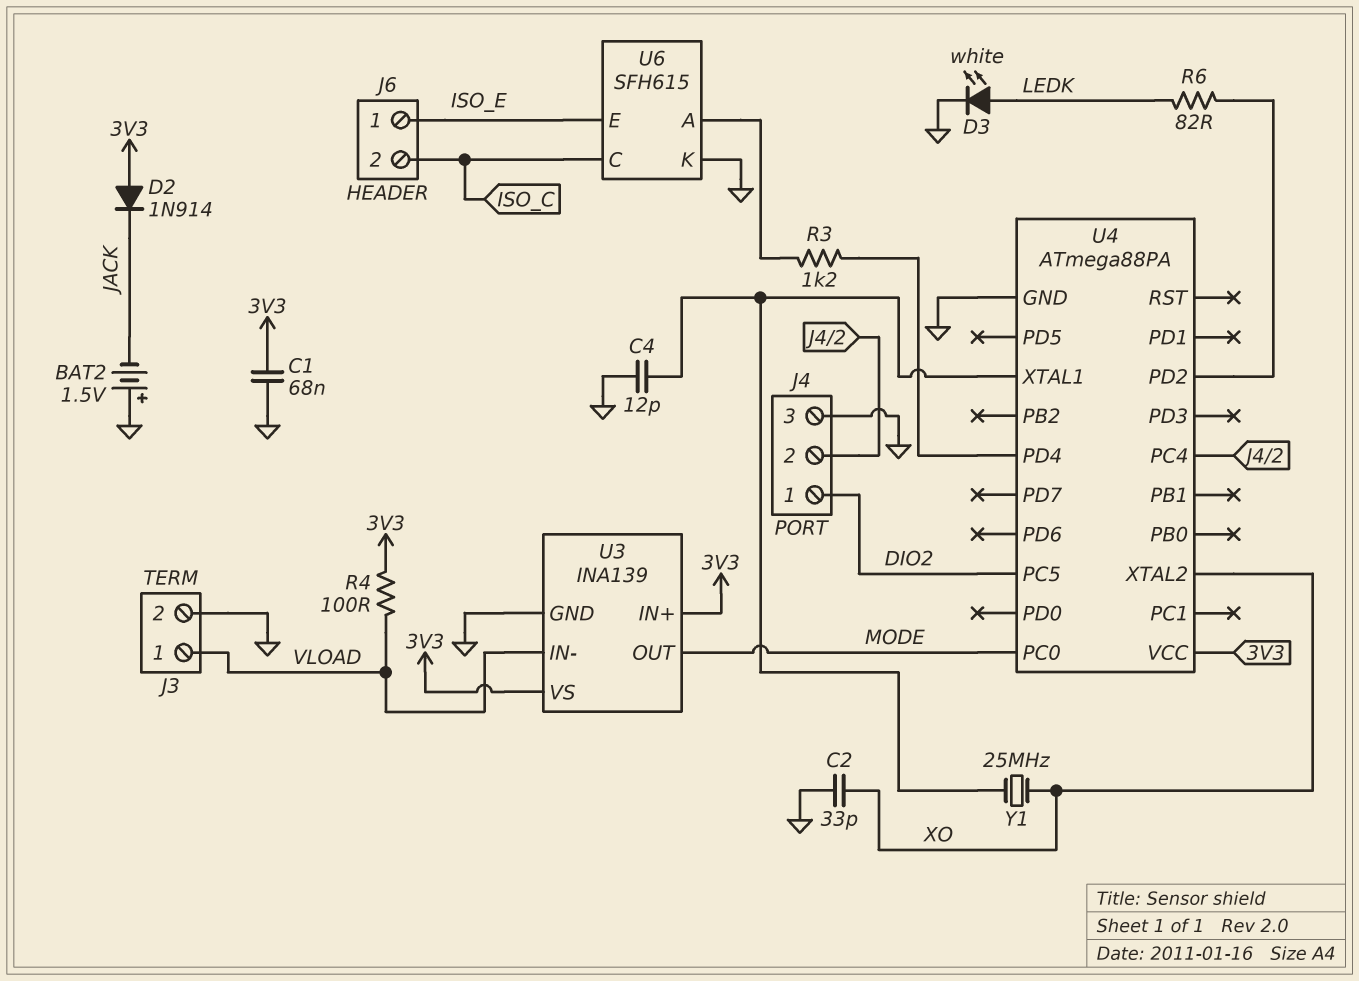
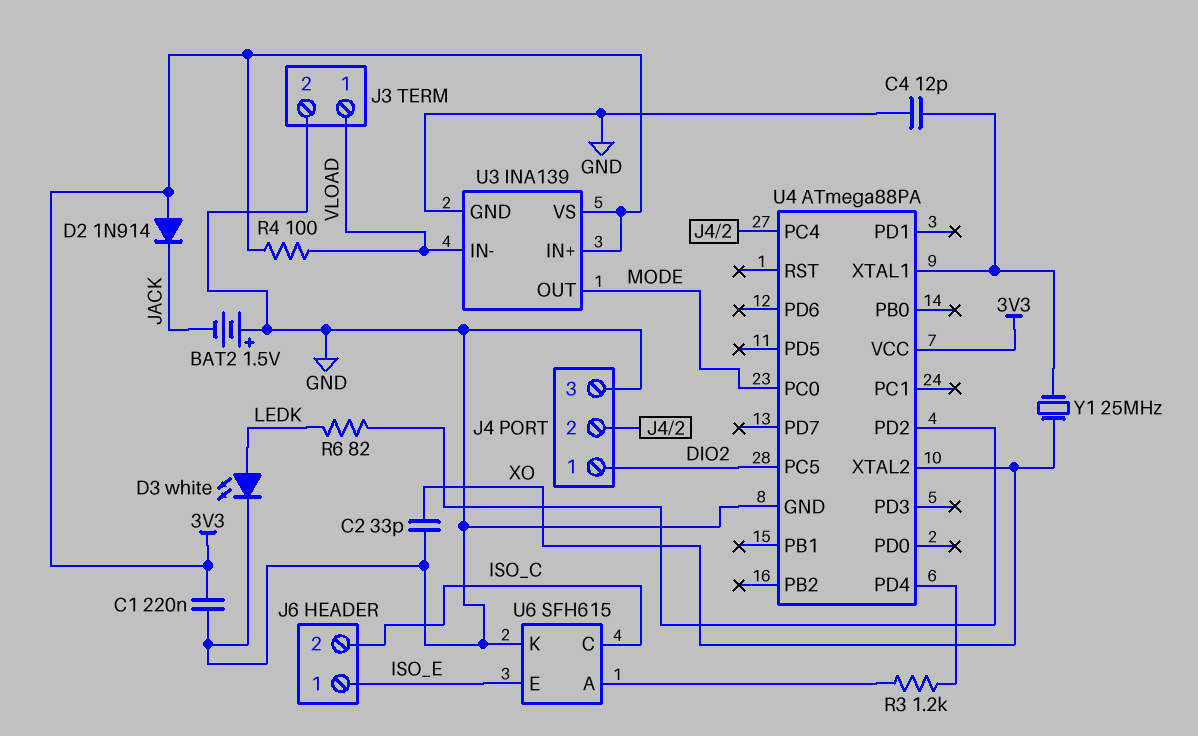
C1: 68nF (3V3, GND) -> 220nF (3V3, GND)

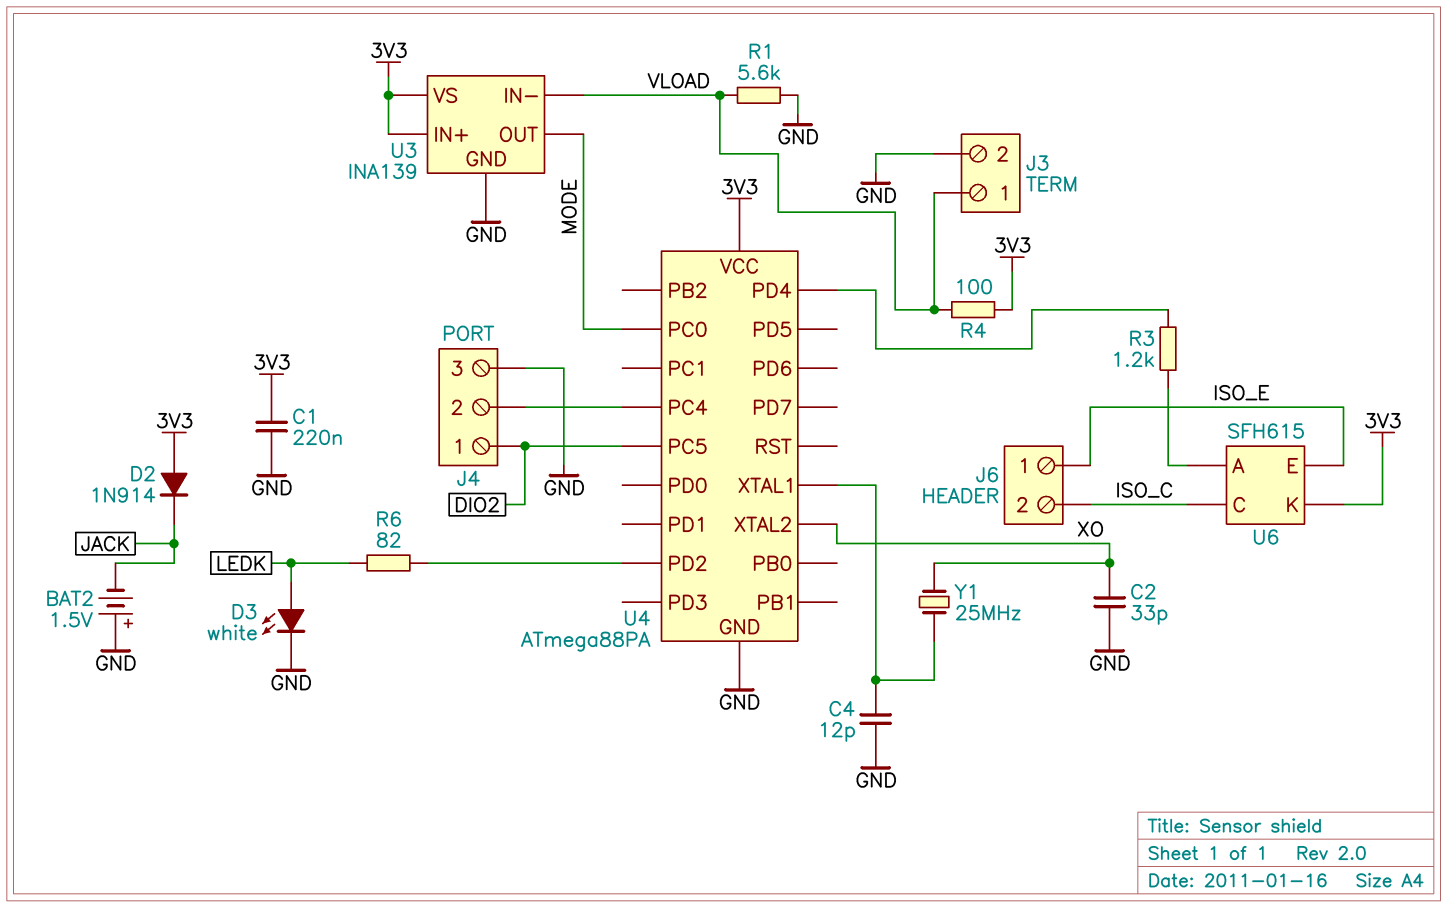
R1: none -> 5.6k (GND, VLOAD)
U6 pin K: GND -> 3V3

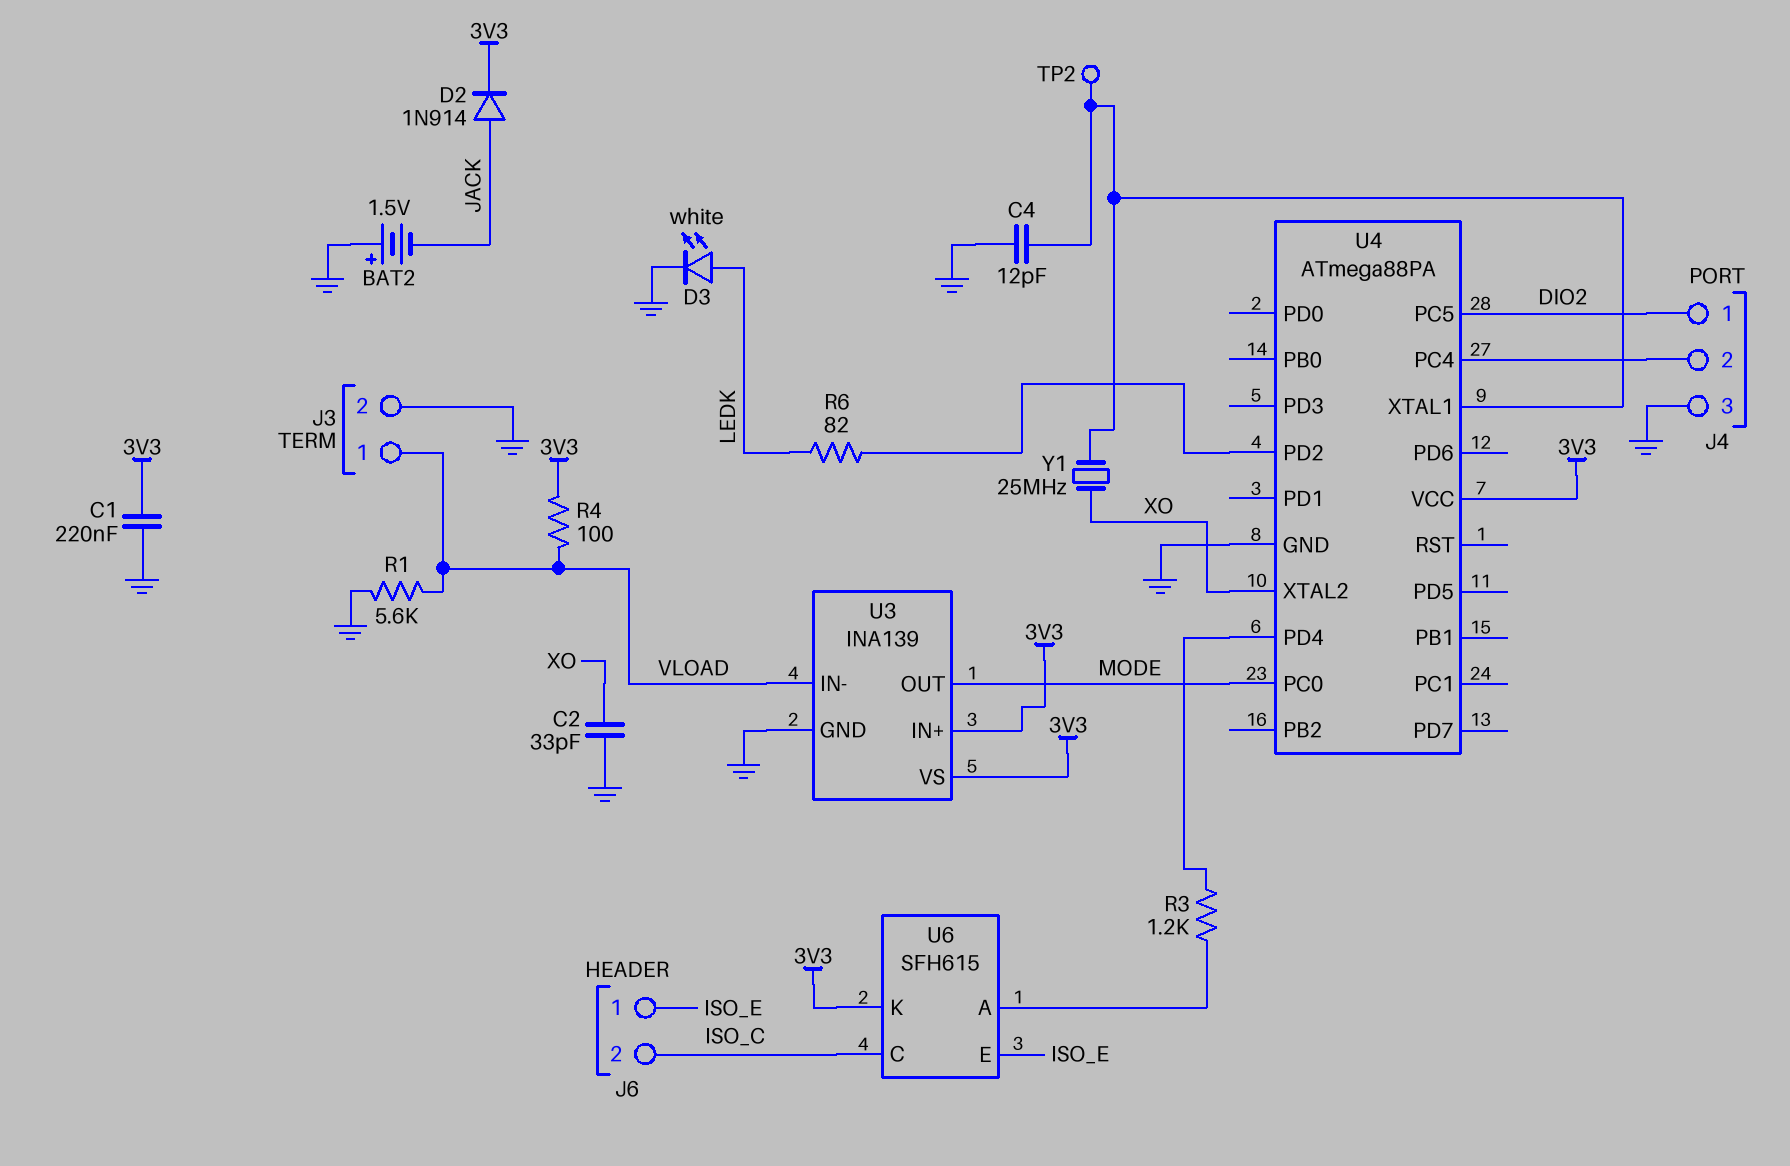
D2: diode 1N914 (A 3V3, K JACK) -> diode 1N914 (A JACK, K 3V3)
TP2: none -> test point (U4/XTAL1)

